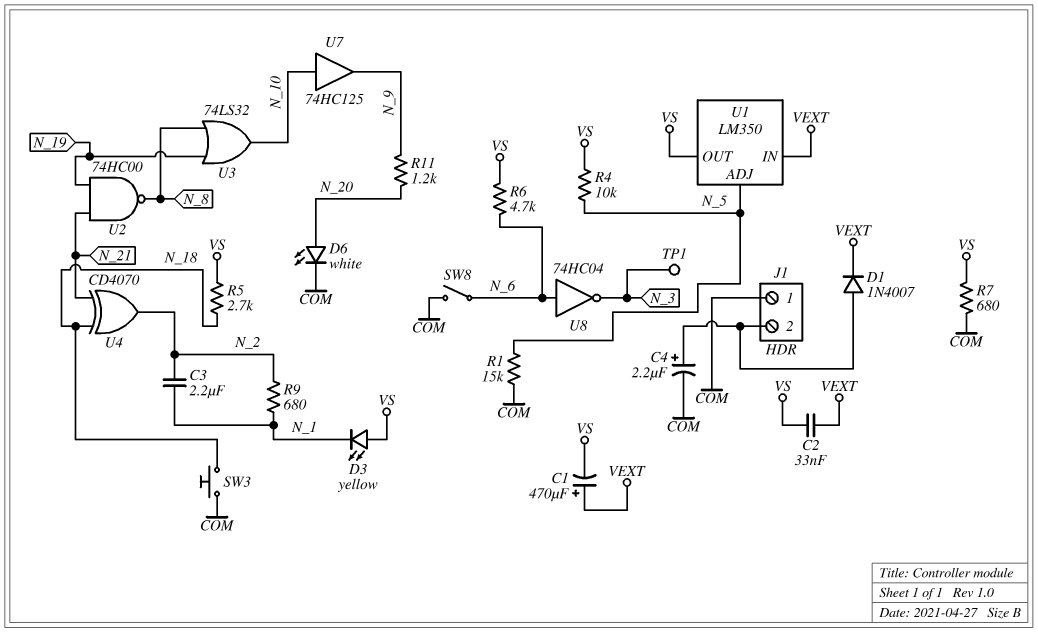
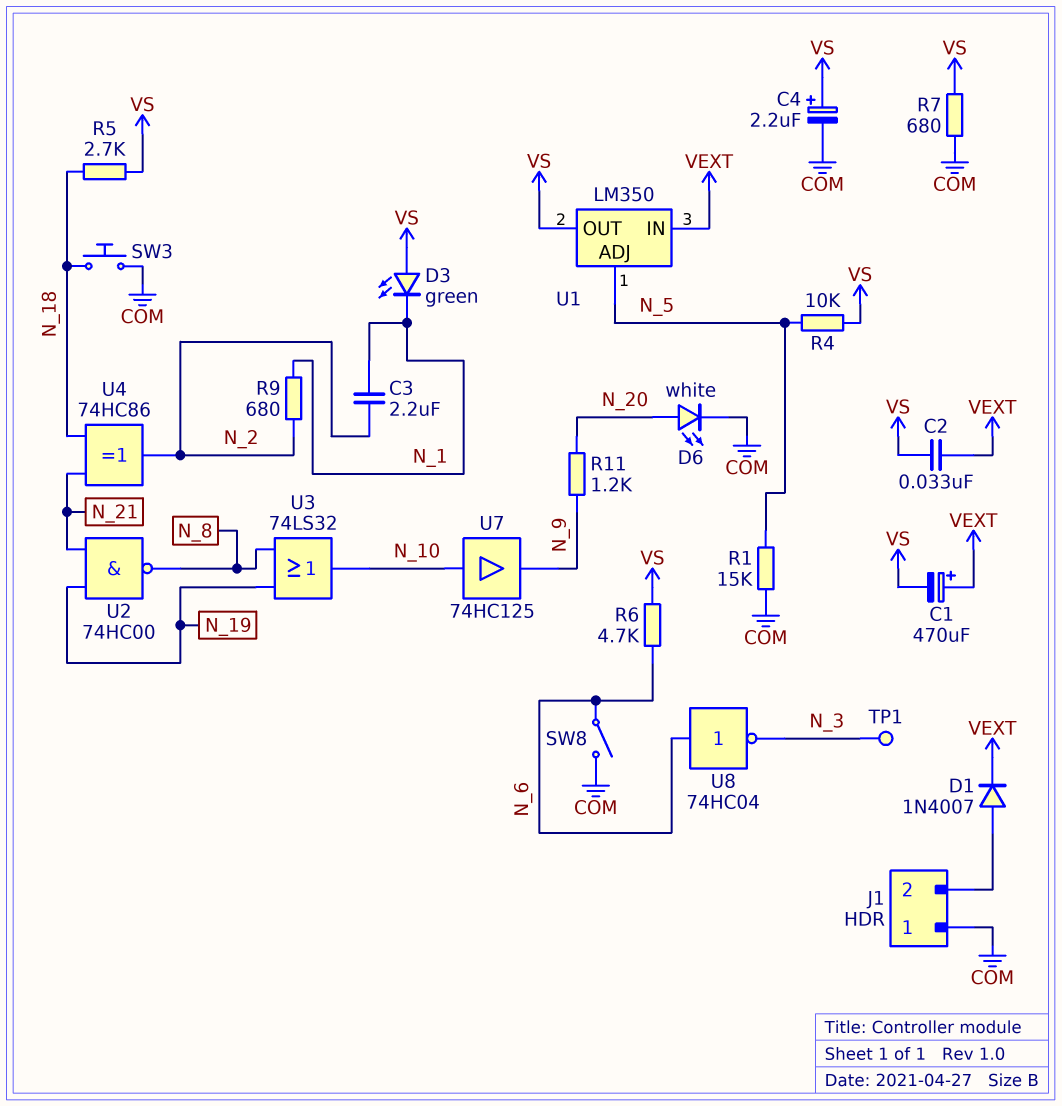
C4: 2.2uF (plus J1/2, minus COM) -> 2.2uF (plus VS, minus COM)
D3: LED yellow (A VS, K N_1) -> LED green (A VS, K N_1)
U4: XOR CD4070 (in N_18, in N_21, out N_2) -> XOR 74HC86 (in N_18, in N_21, out N_2)

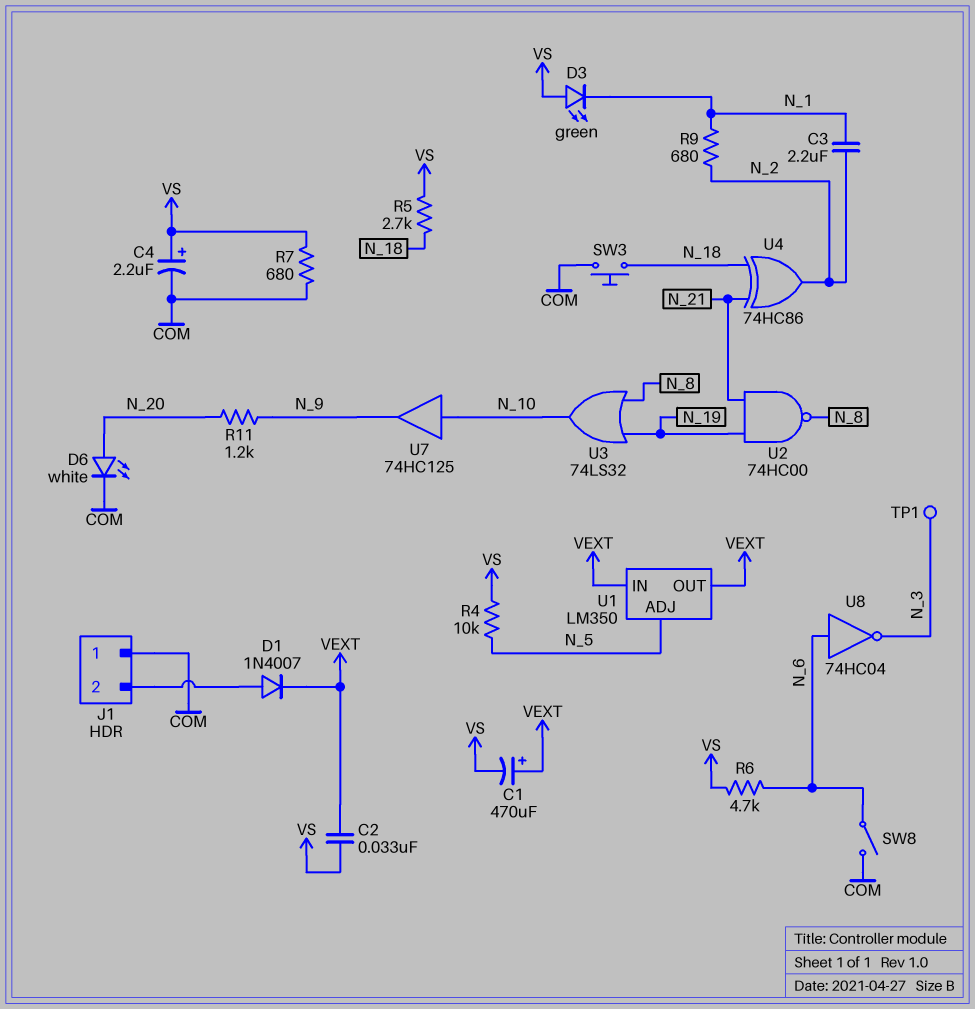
R1: 15k (COM, N_5) -> none
U1 pin OUT: VS -> VEXT

